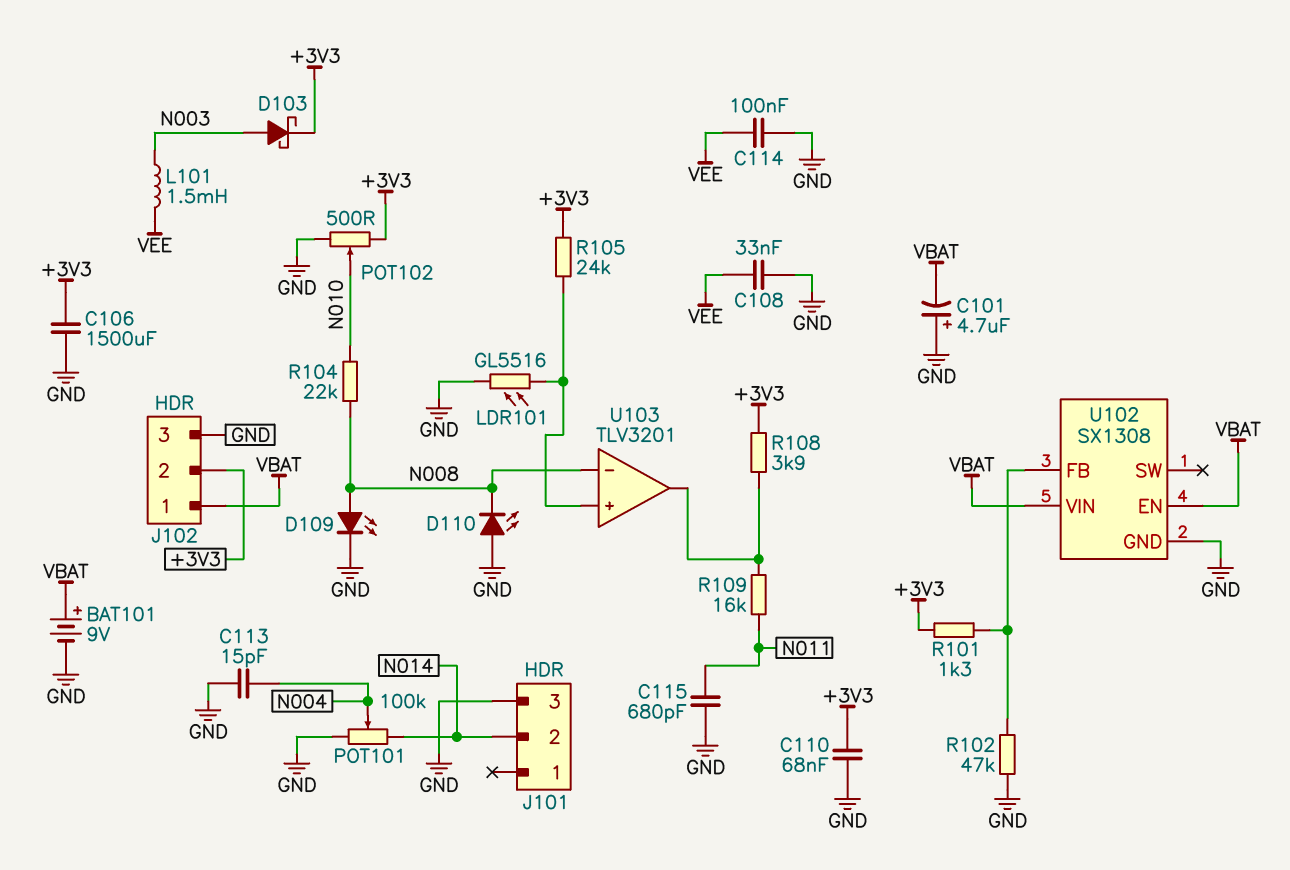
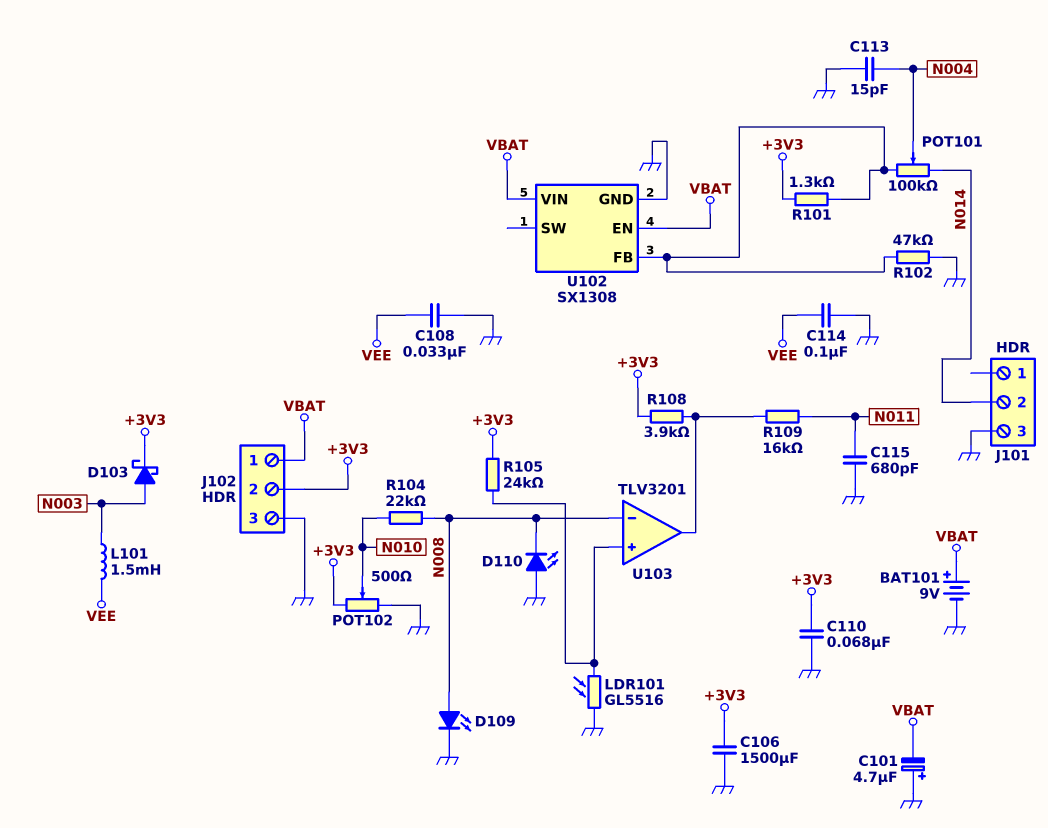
POT101: 100k (GND, N014, wiper N004) -> 100k (N014, U102/FB, wiper N004)

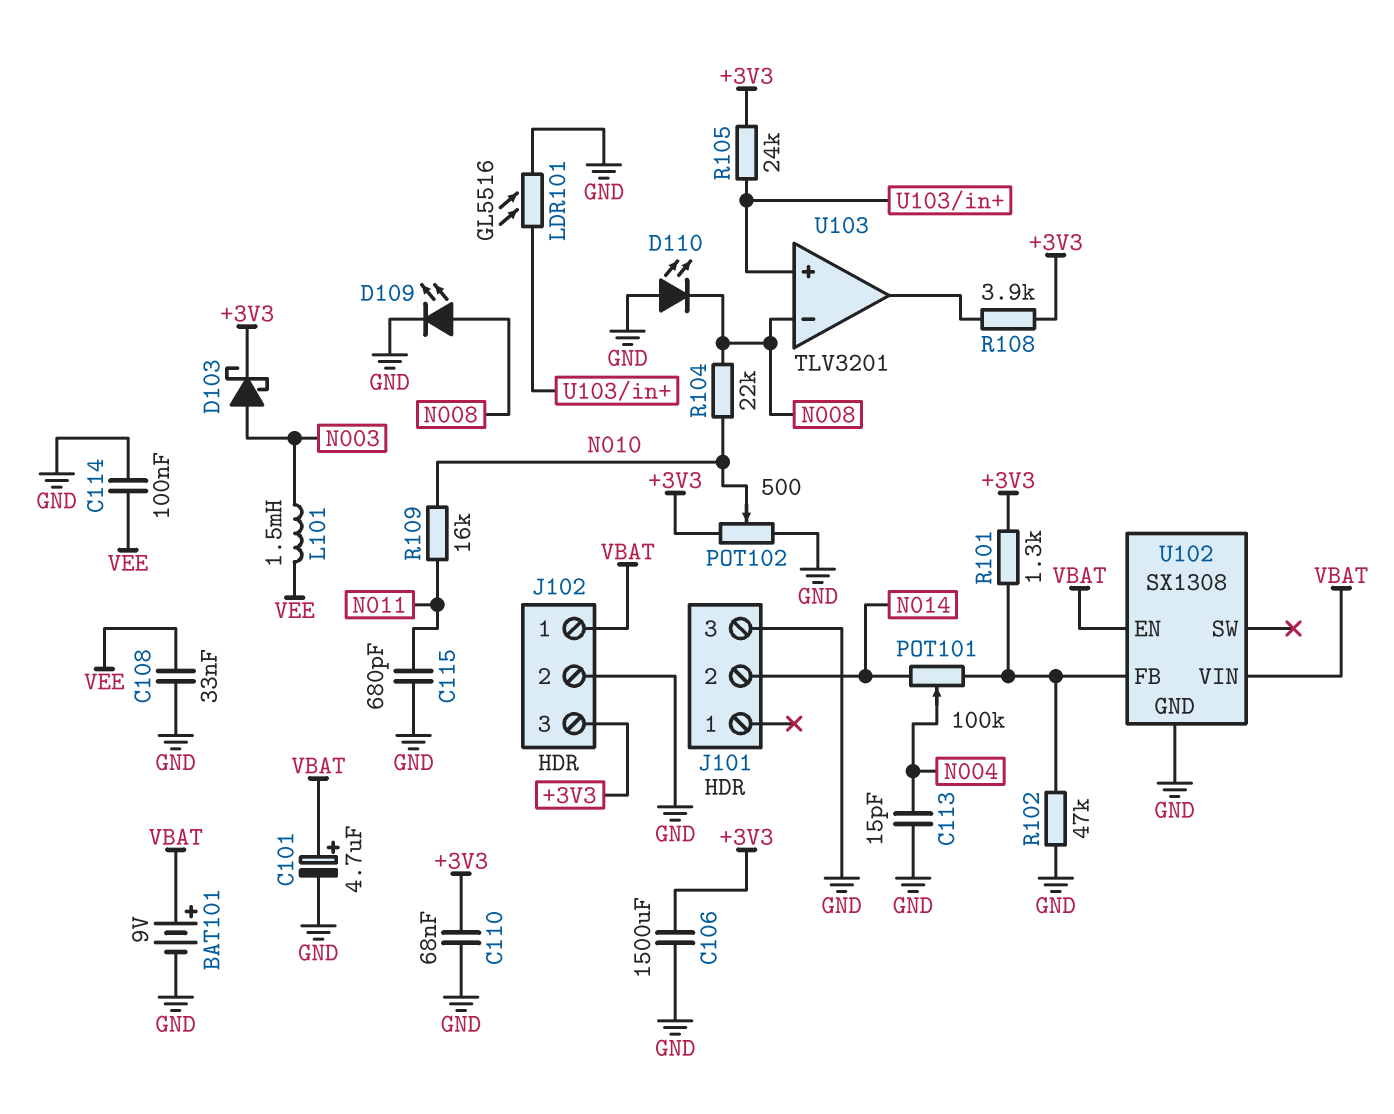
C101: 4.7uF (plus GND, minus VBAT) -> 4.7uF (plus VBAT, minus GND)
J102 pin 2: +3V3 -> GND
J102 pin 3: GND -> +3V3
R109: 16k (N011, U103/out) -> 16k (N010, N011)

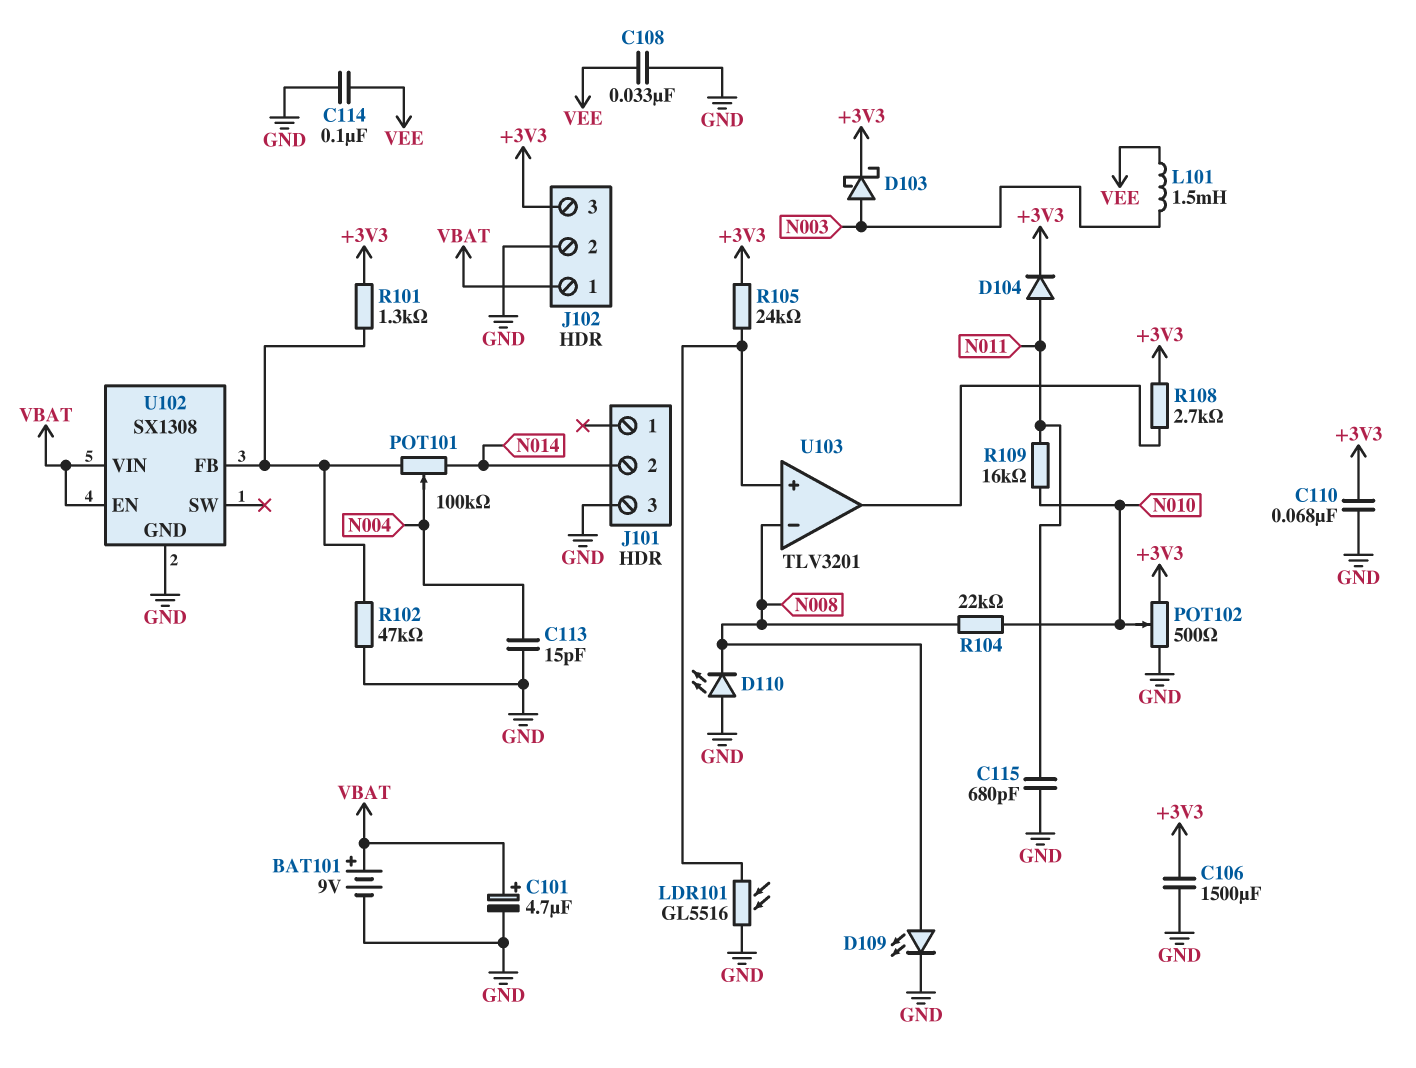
D104: none -> diode (A N011, K +3V3)
R108: 3.9k (+3V3, U103/out) -> 2.7k (+3V3, U103/out)

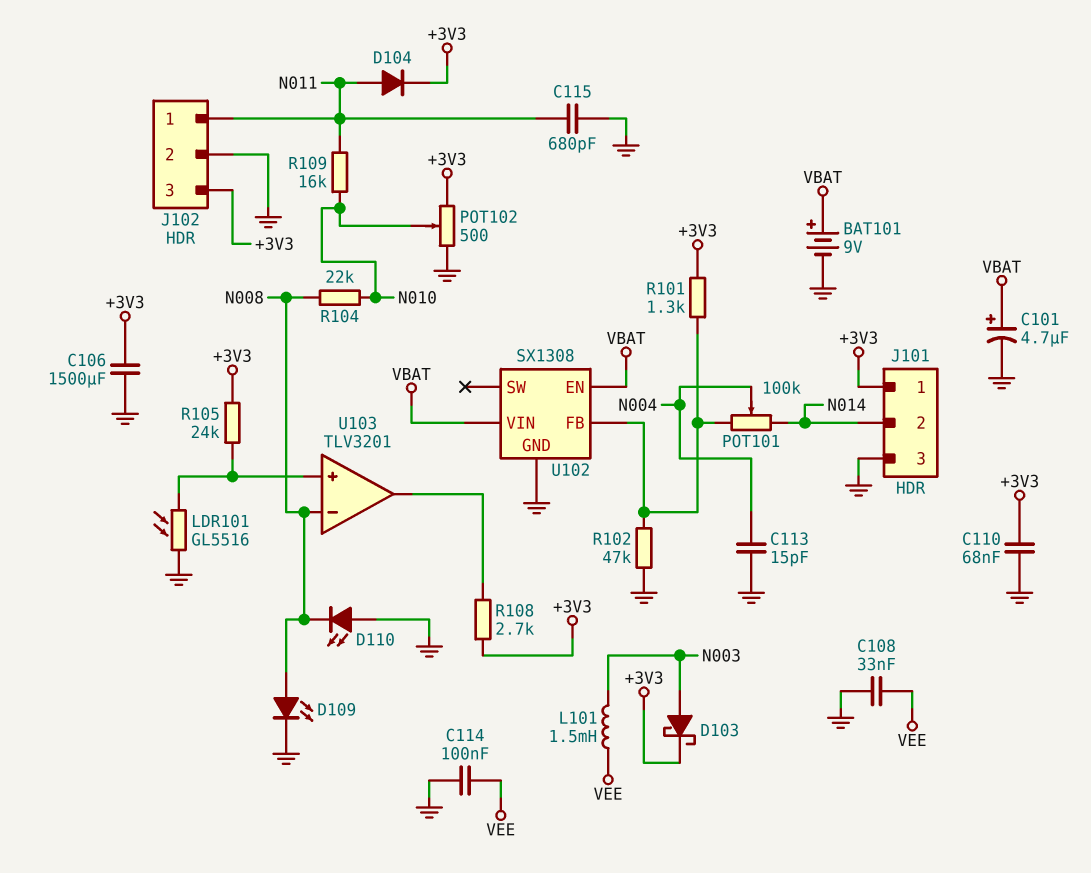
J101 pin 1: none -> +3V3
J102 pin 1: VBAT -> N011

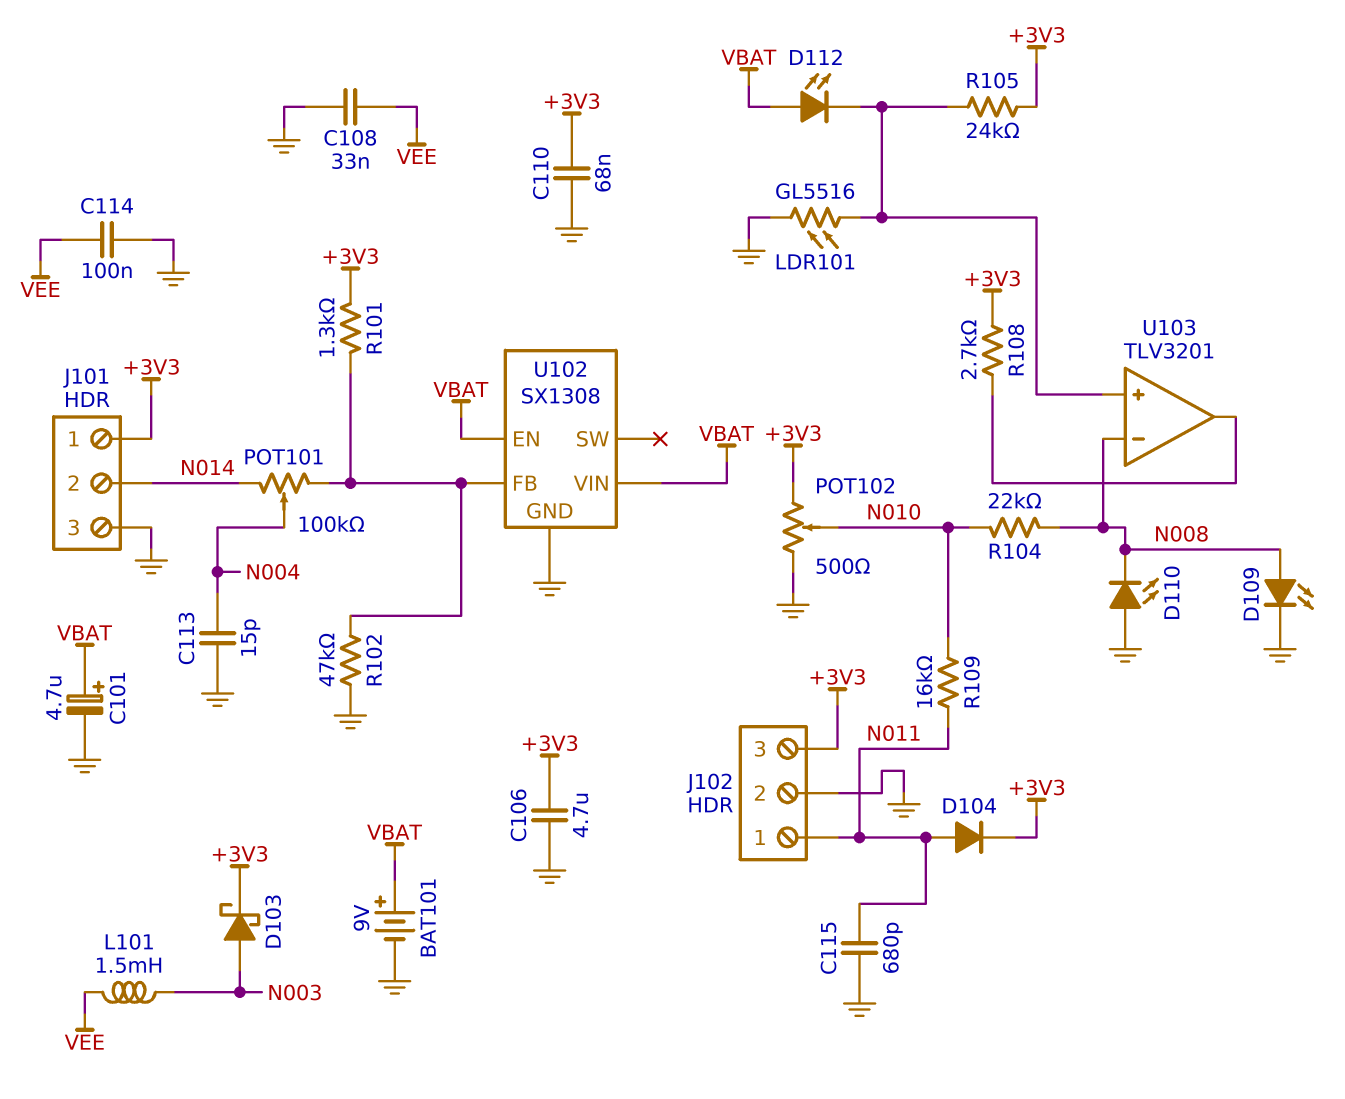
C106: 1500uF (+3V3, GND) -> 4.7uF (+3V3, GND)
D112: none -> LED (A VBAT, K U103/in+)

